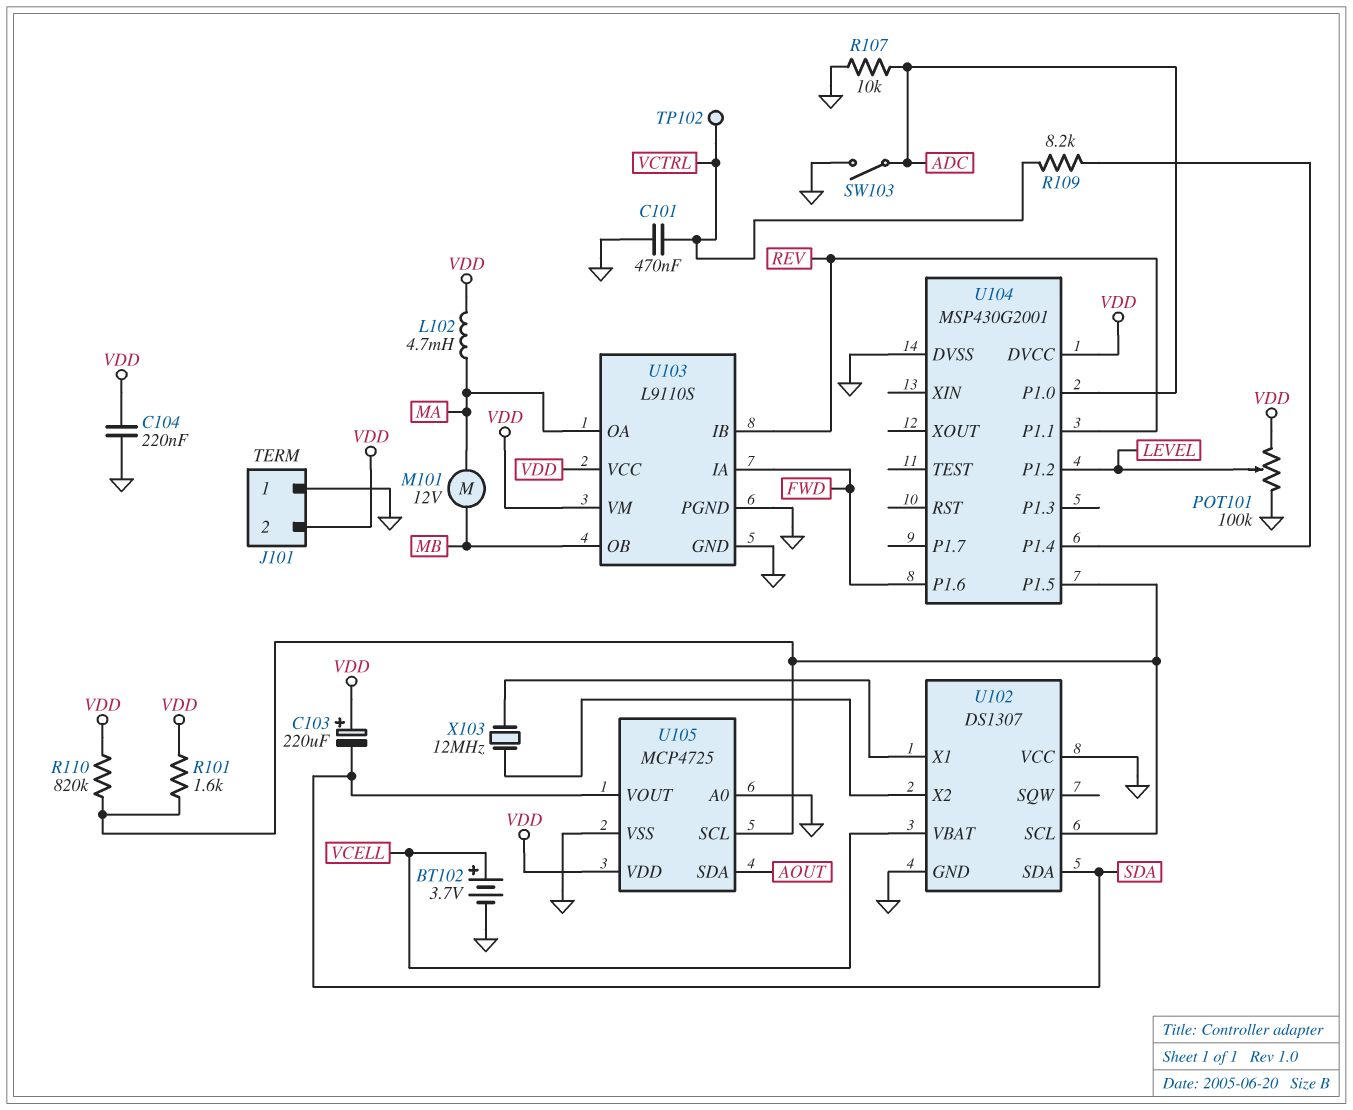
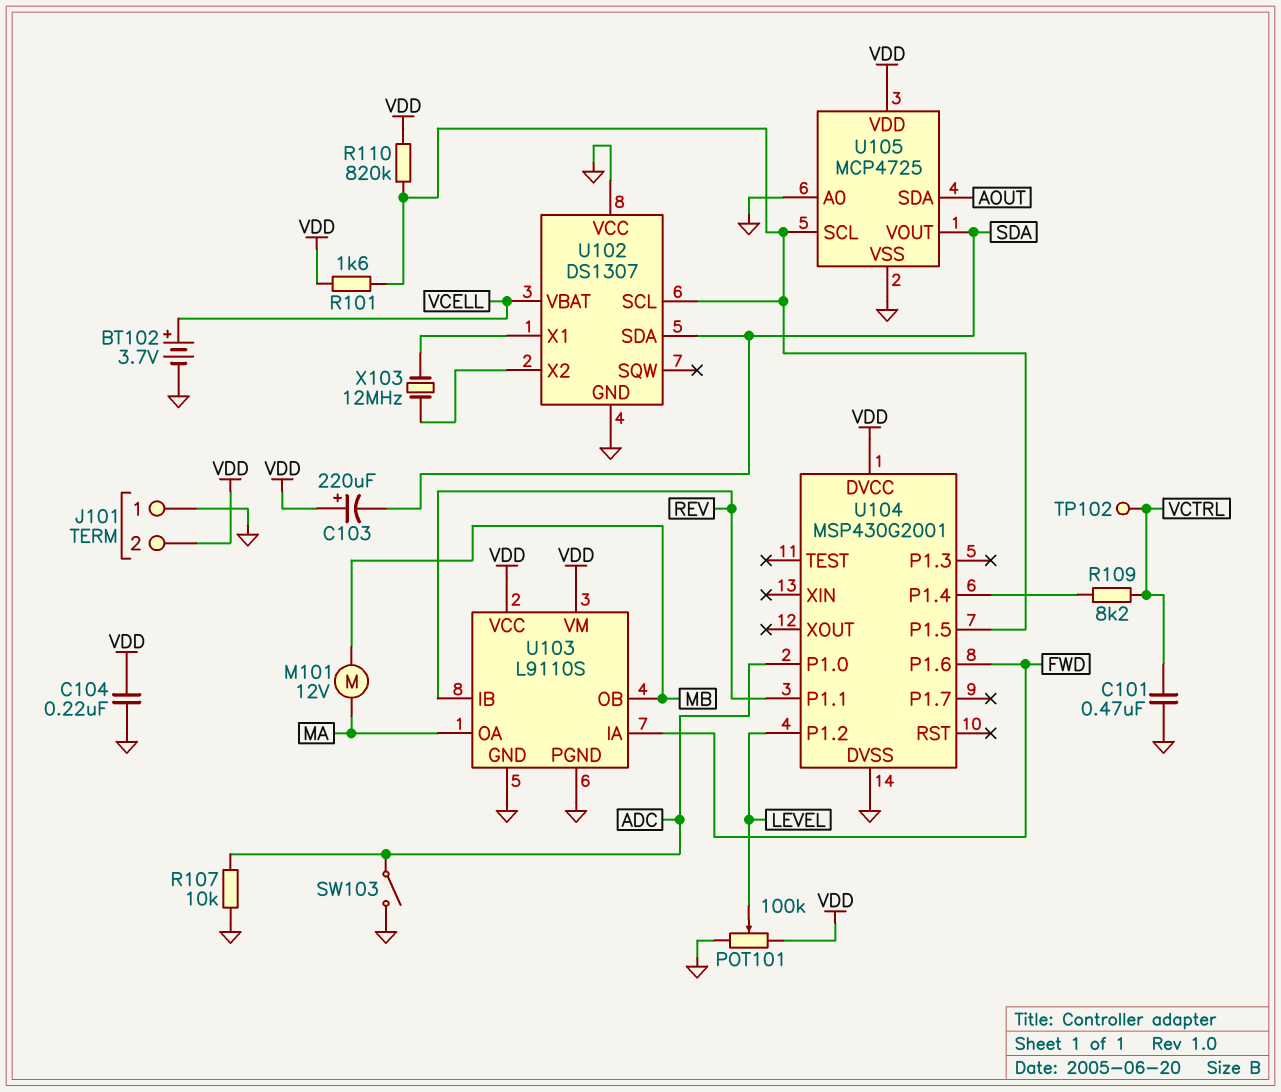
L102: 4.7mH (MA, VDD) -> none

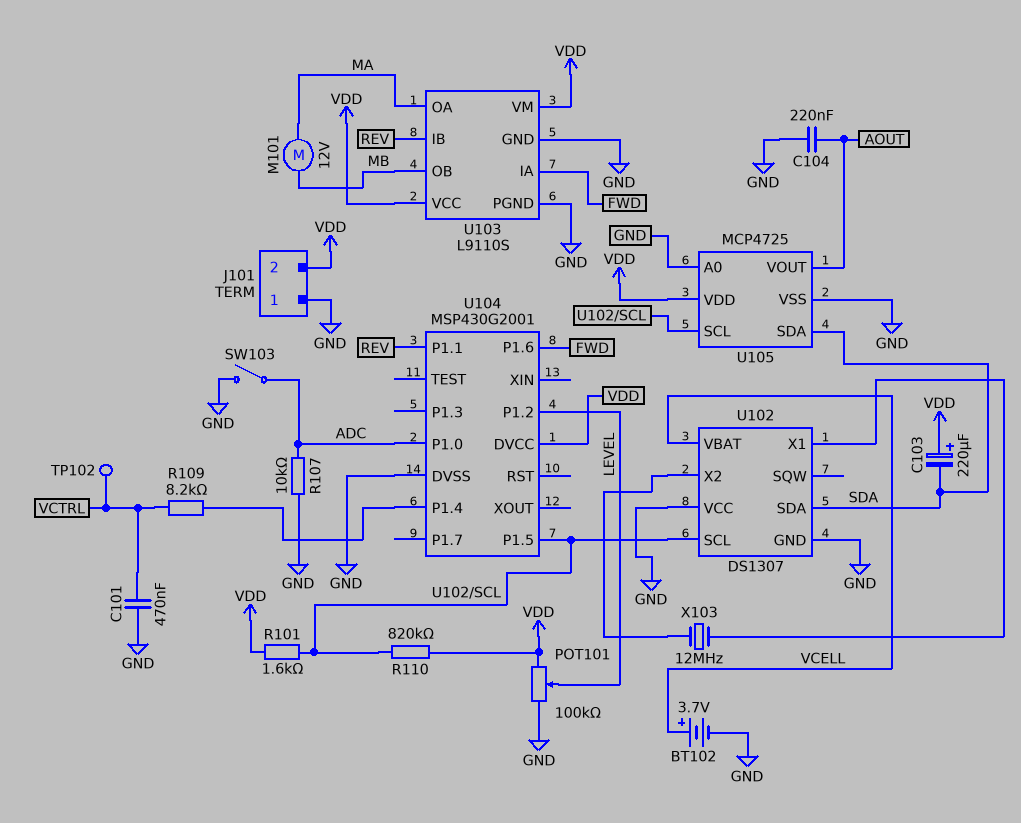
C104: 220nF (GND, VDD) -> 220nF (AOUT, GND)
U105 pin SDA: AOUT -> SDA
U105 pin VOUT: SDA -> AOUT

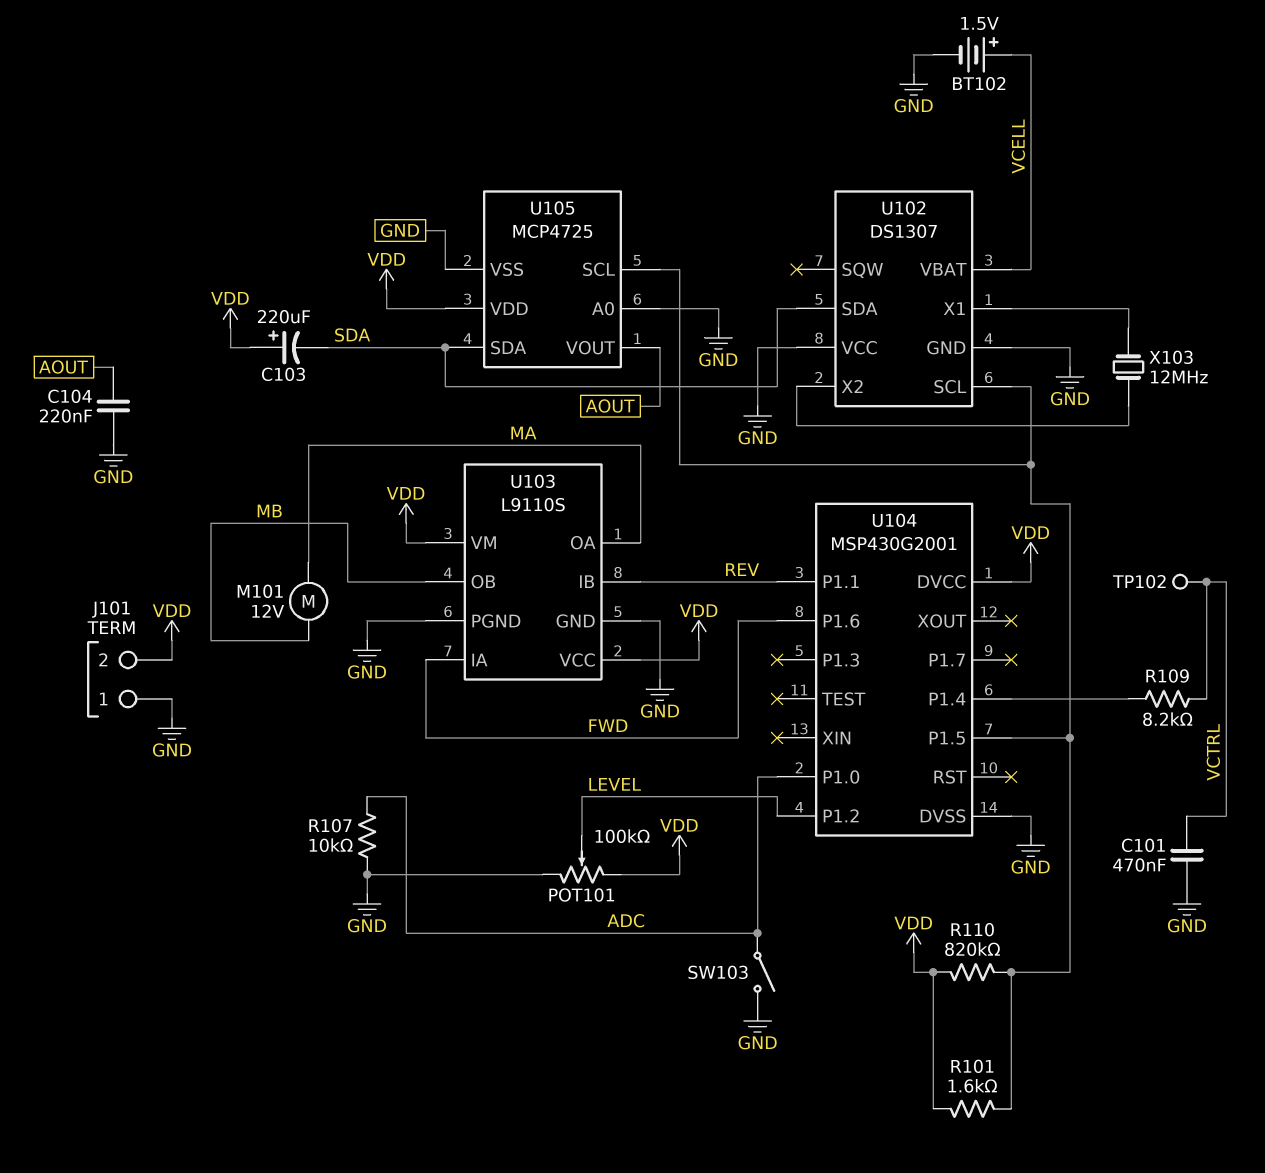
BT102: 3.7V (plus VCELL, minus GND) -> 1.5V (plus VCELL, minus GND)

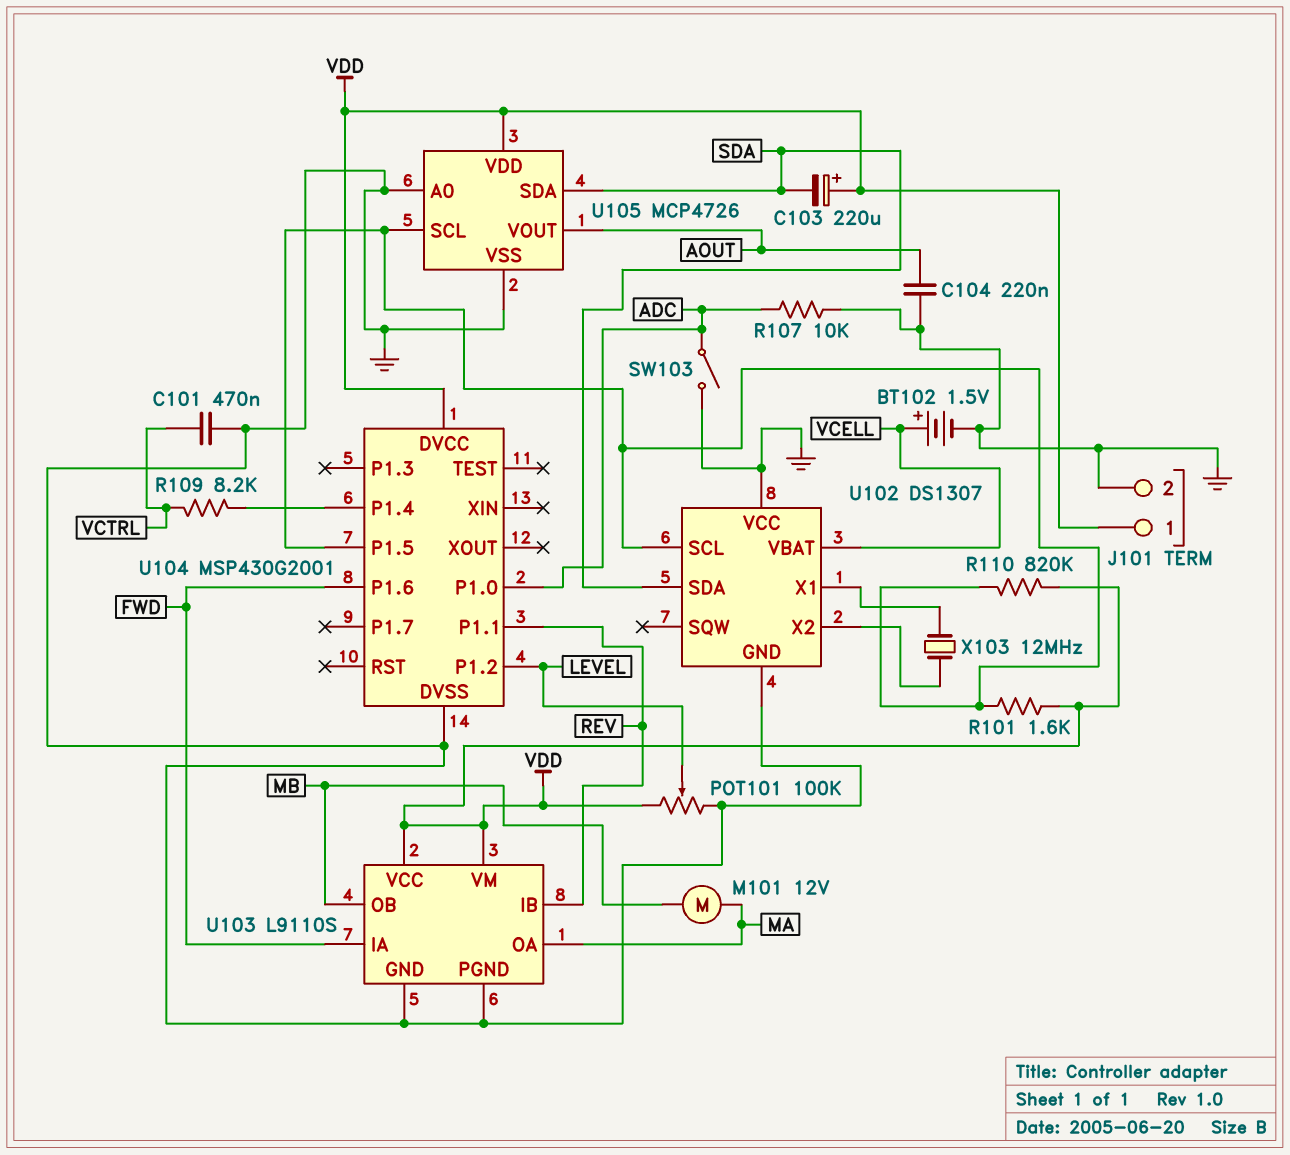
J101 pin 1: GND -> VDD
J101 pin 2: VDD -> GND
TP102: test point (VCTRL) -> none
U105: MCP4725 -> MCP4726

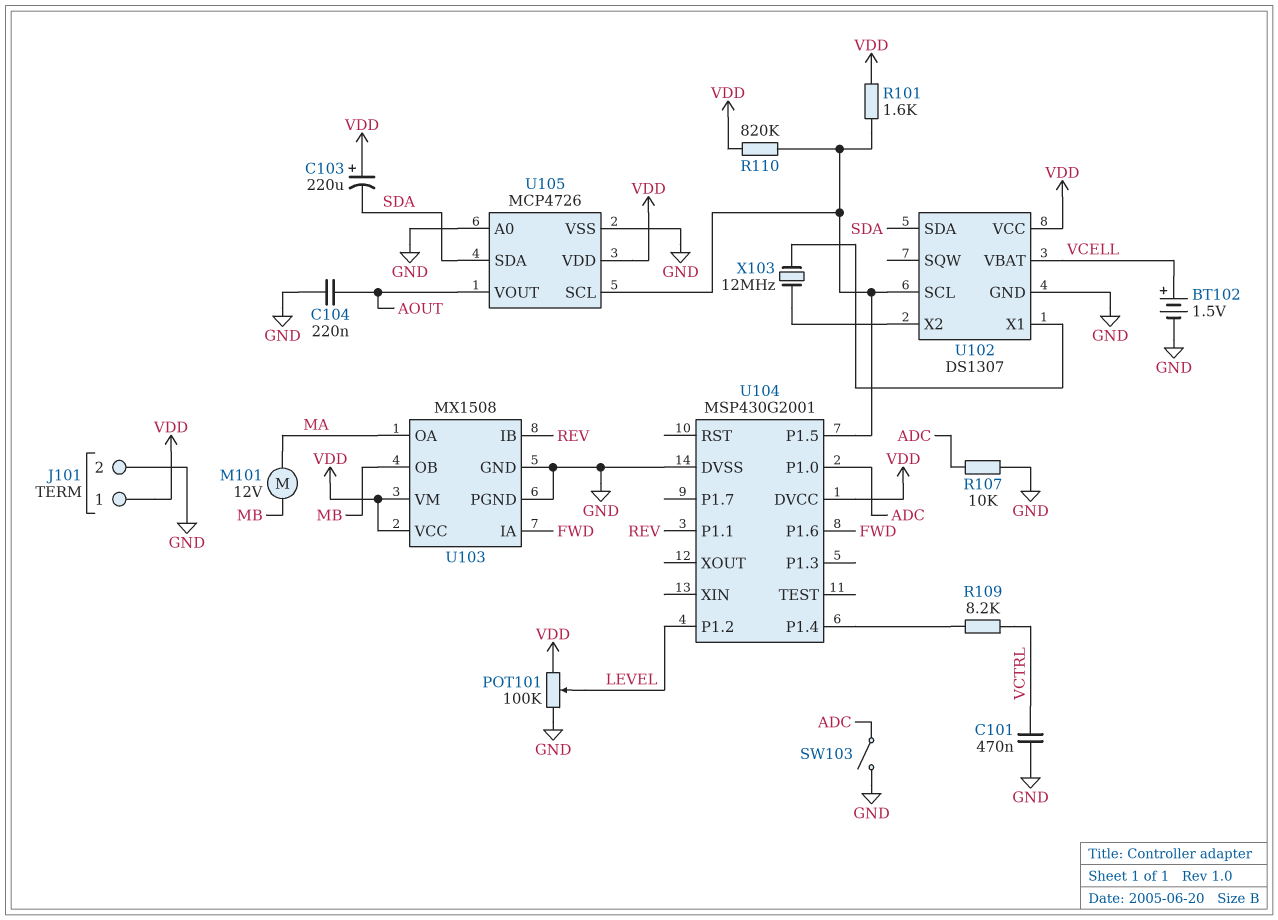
U102 pin VCC: GND -> VDD
U103: L9110S -> MX1508

